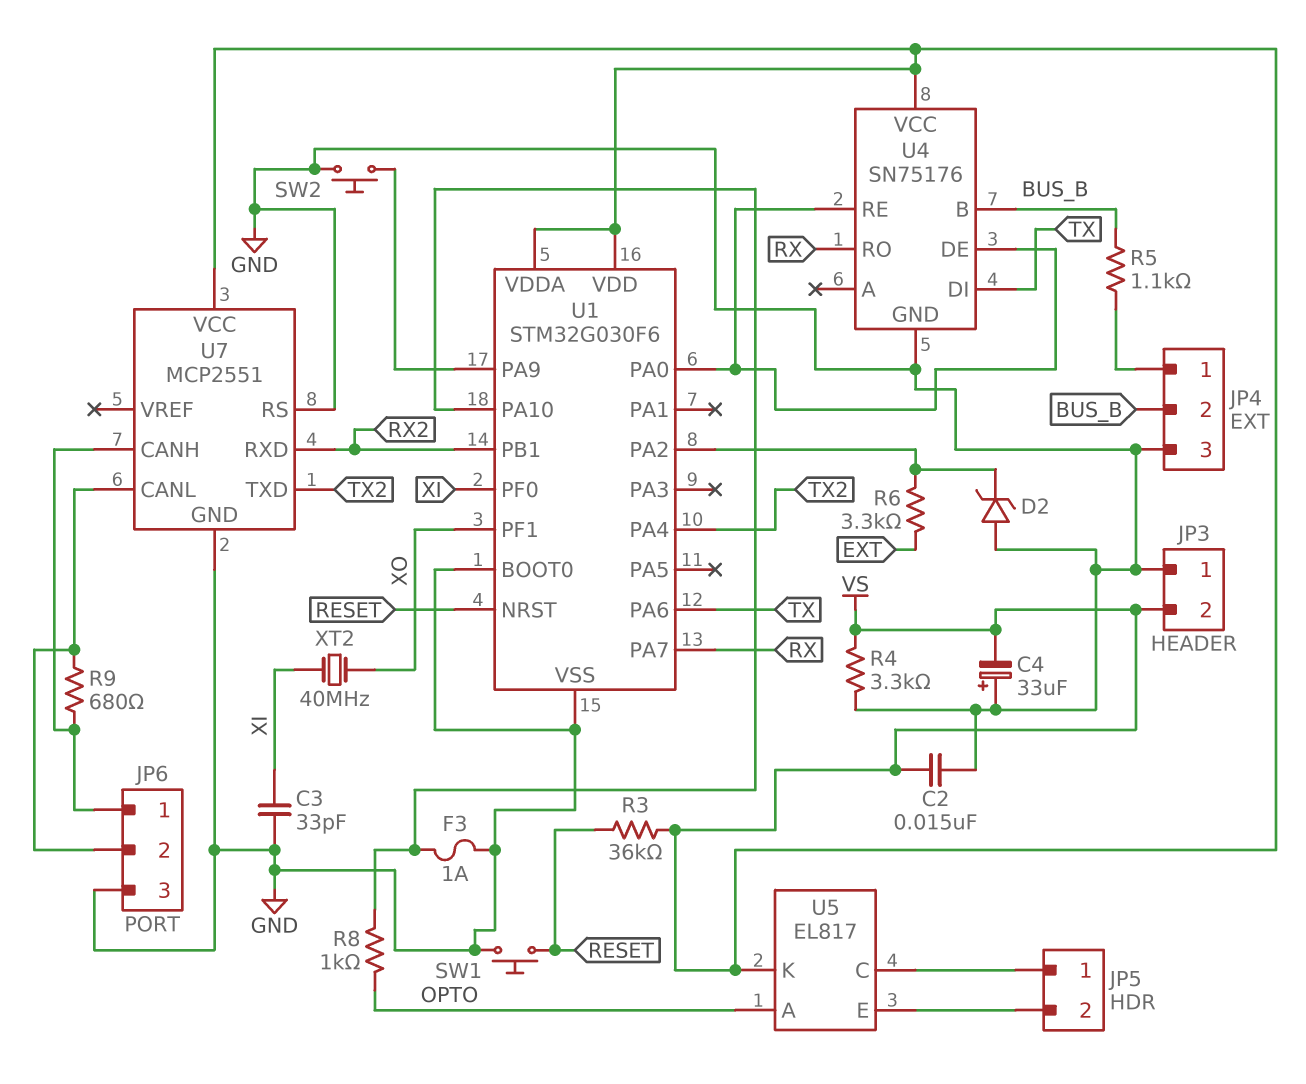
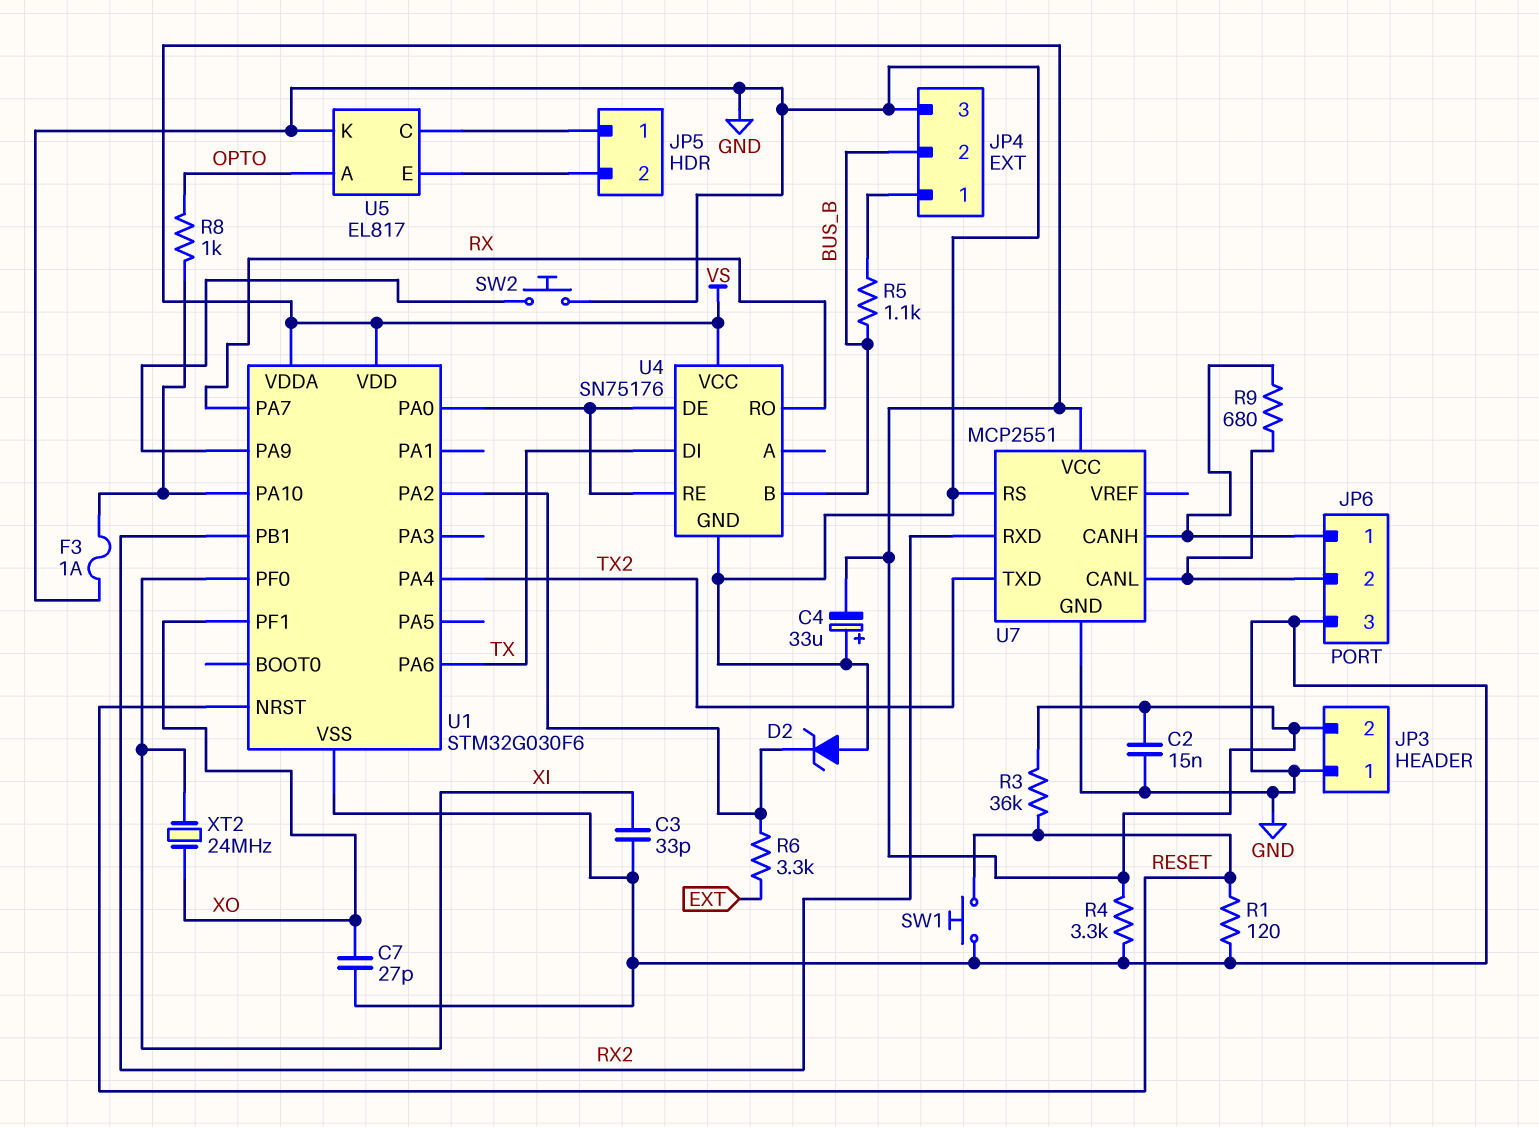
C7: none -> 27pF (GND, XO)
R1: none -> 120 (GND, RESET)
U1 pin BOOT0: GND -> none
U5 pin K: VS -> GND
XT2: 40MHz (XI, XO) -> 24MHz (XI, XO)

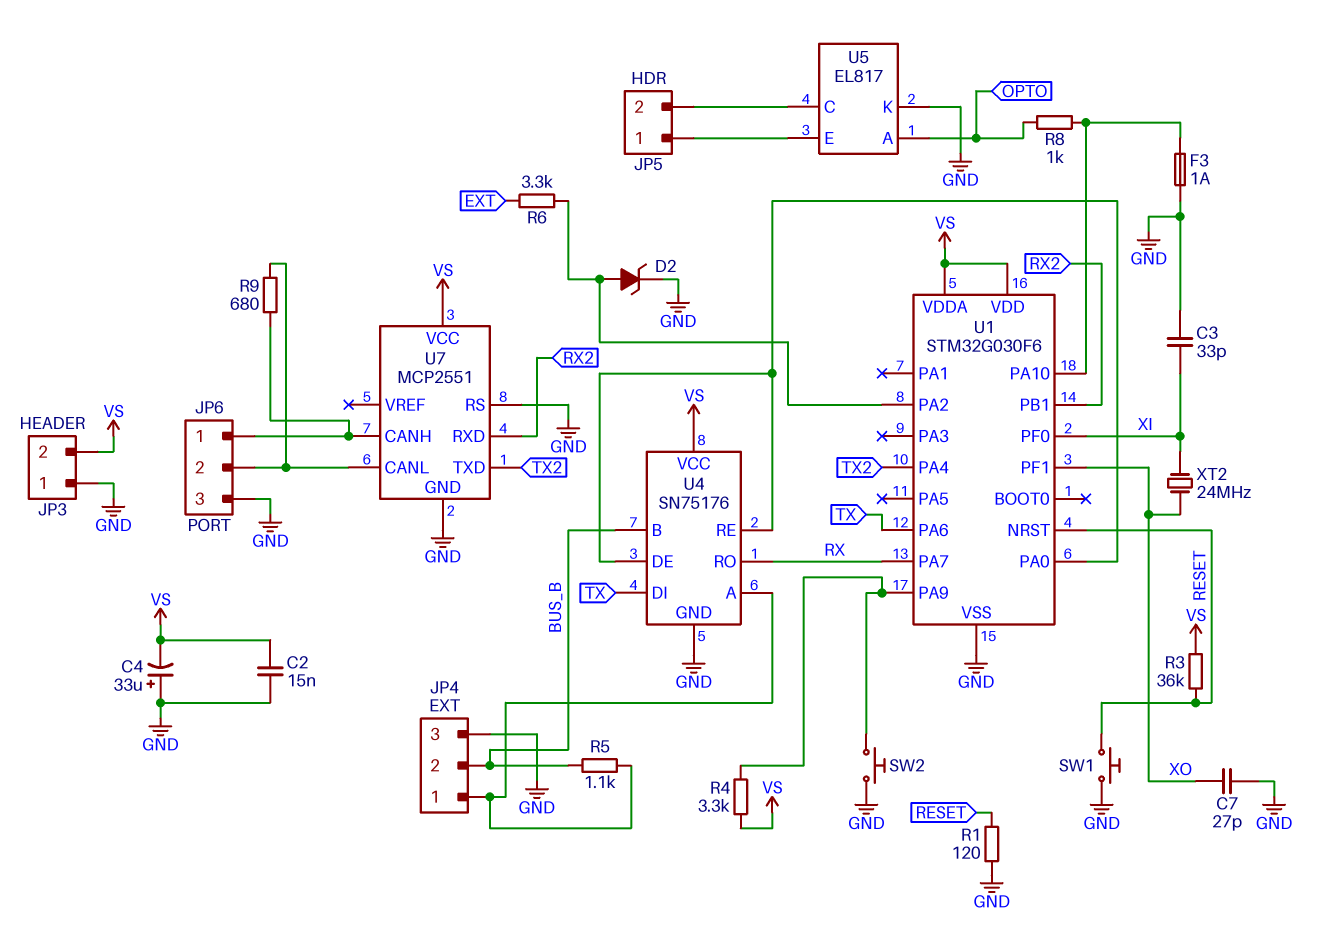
D2: zener (A GND, K U1/PA2) -> zener (A U1/PA2, K GND)
R4: 3.3k (GND, VS) -> 3.3k (U1/PA9, VS)
U4 pin A: none -> JP4/1
U5 pin C: JP5/1 -> JP5/2
U5 pin E: JP5/2 -> JP5/1

